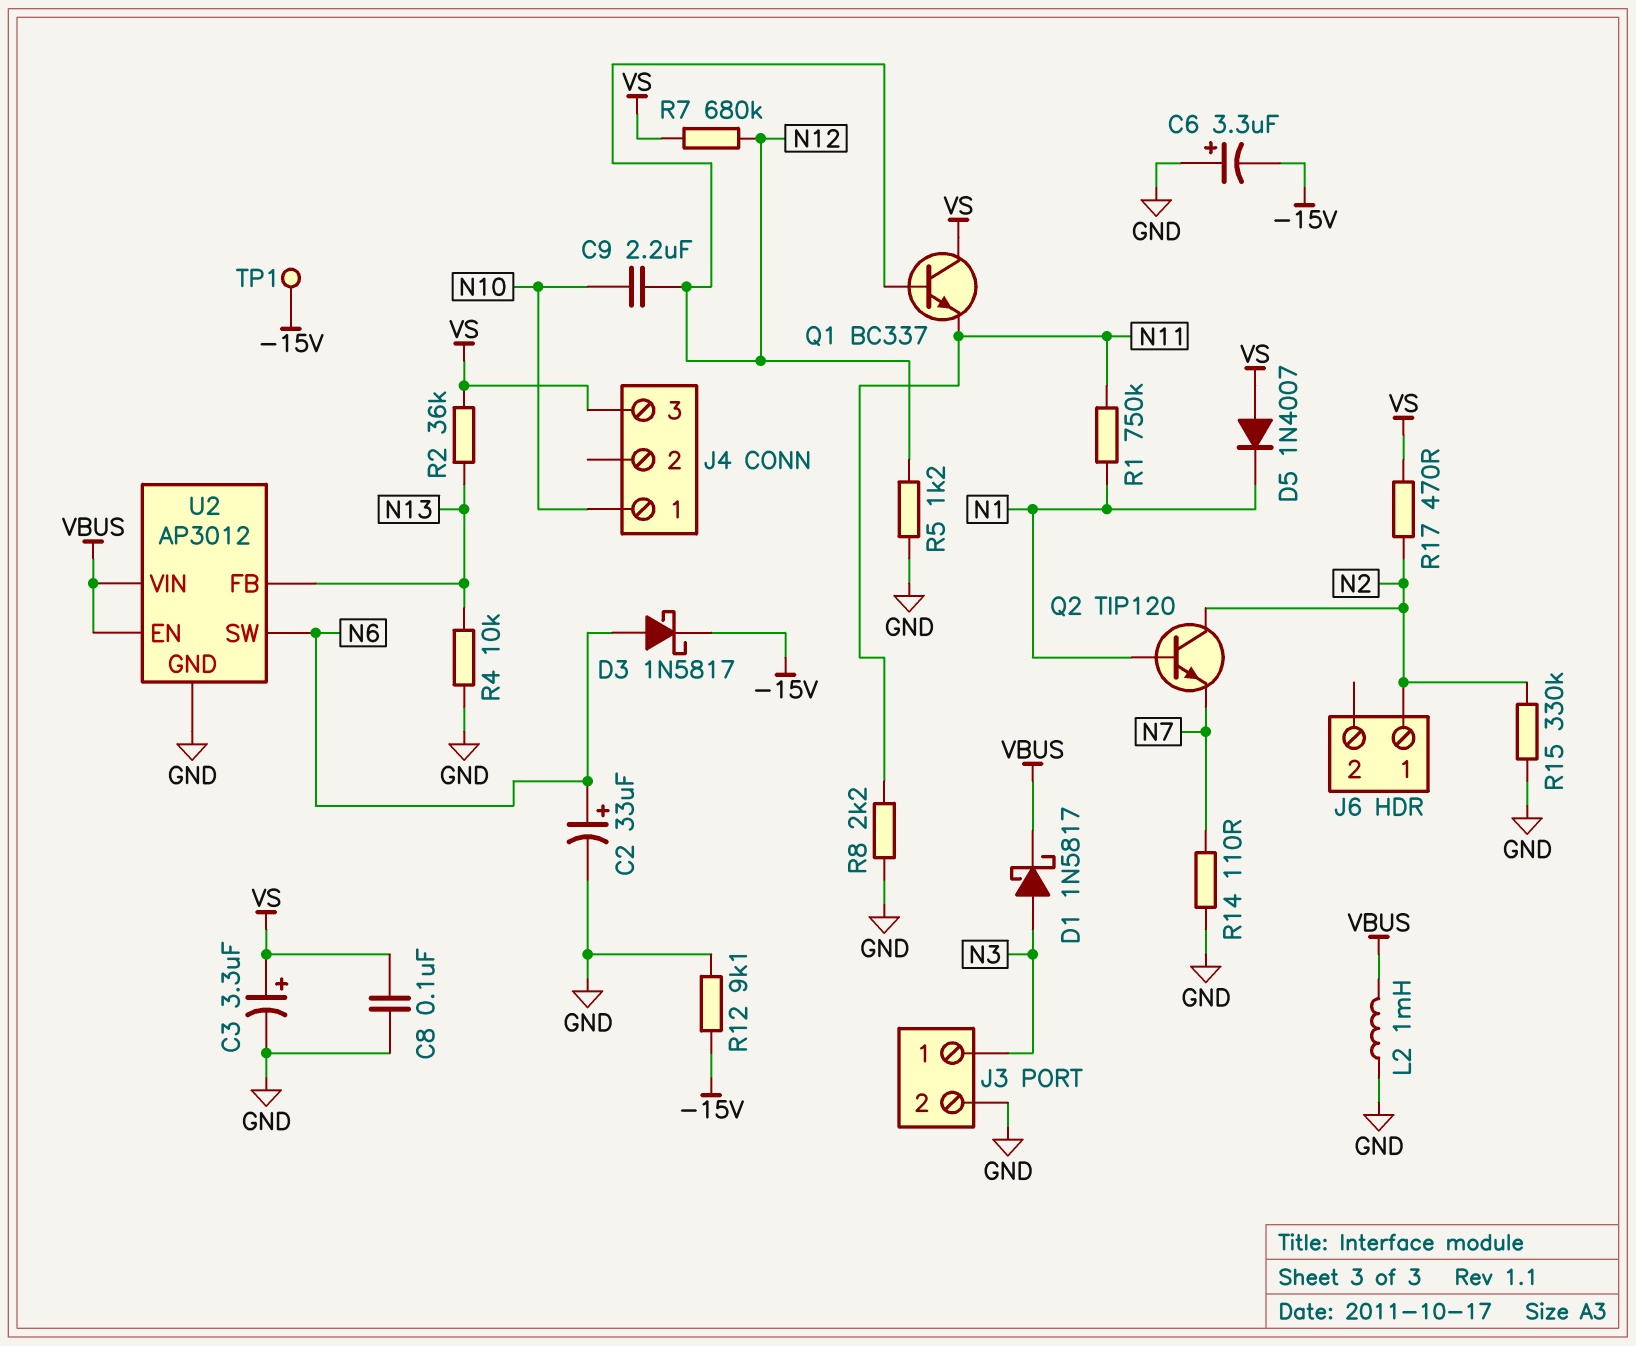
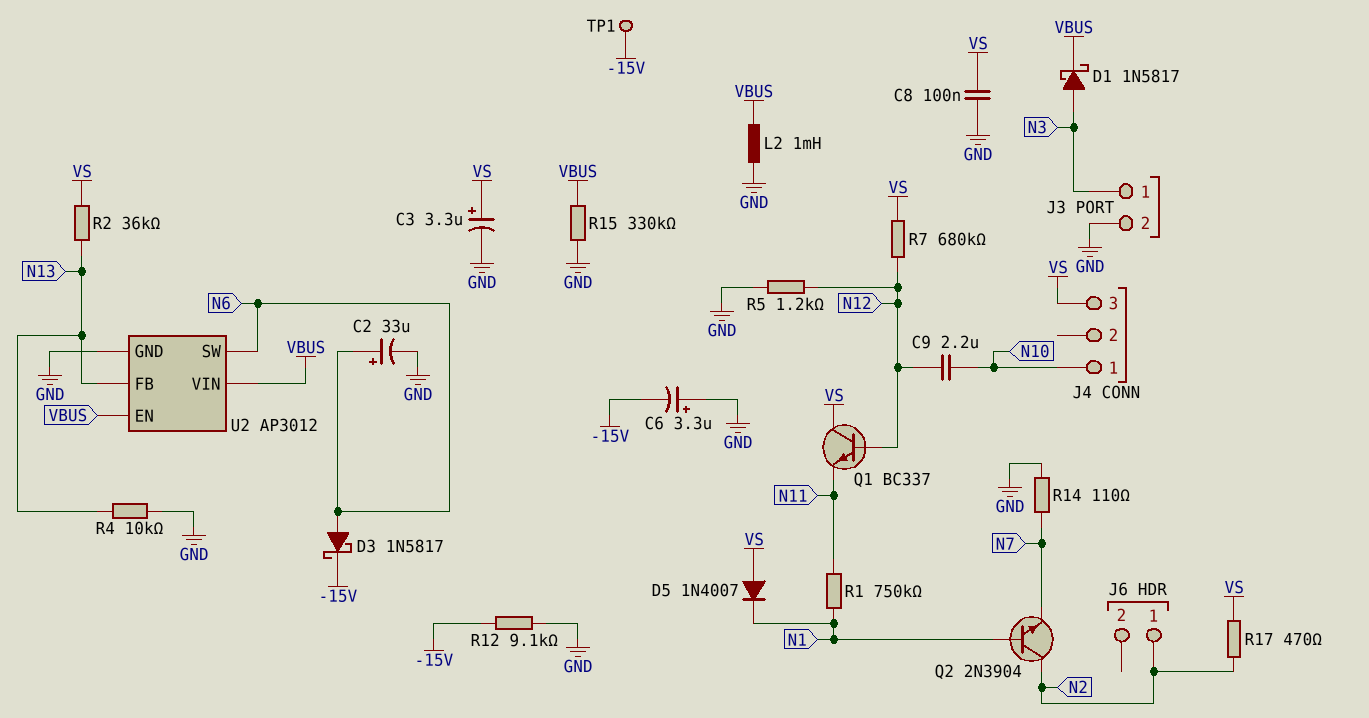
Q2: NPN TIP120 (B N1, C N2, E N7) -> NPN 2N3904 (B N1, C N2, E N7)
R8: 2.2k (GND, N11) -> none
R15: 330k (GND, N2) -> 330k (GND, VBUS)

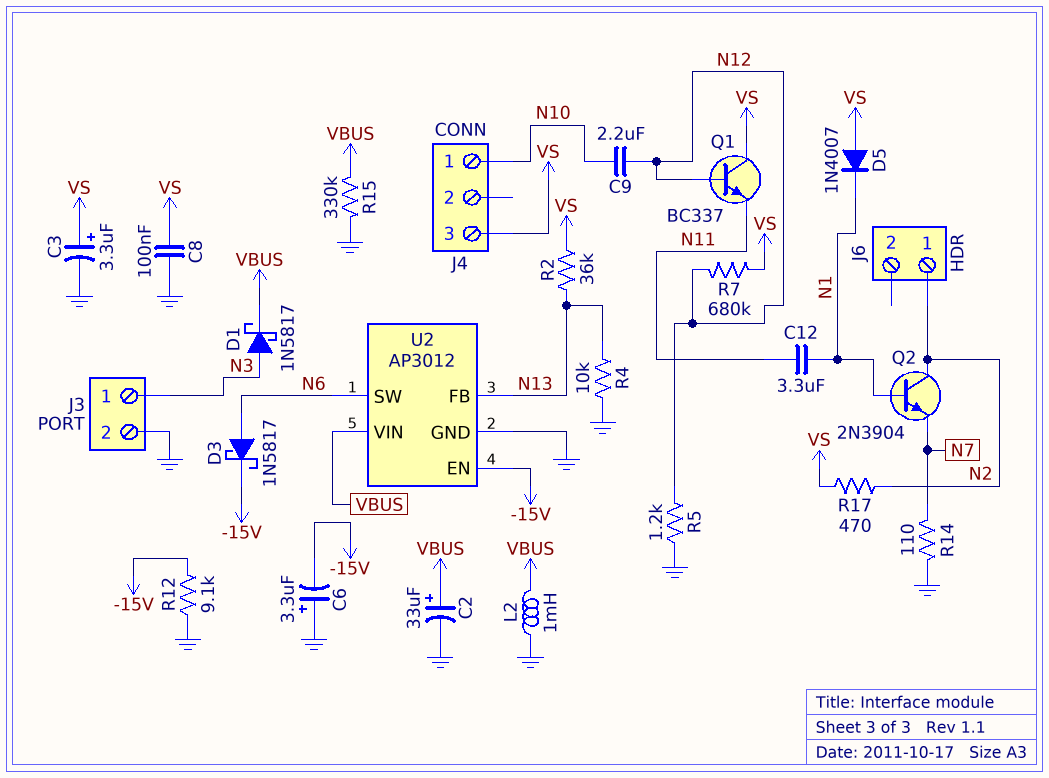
C2: 33uF (plus N6, minus GND) -> 33uF (plus VBUS, minus GND)
C12: none -> 3.3uF (N1, N11)
R1: 750k (N1, N11) -> none
TP1: test point (-15V) -> none
U2 pin EN: VBUS -> -15V

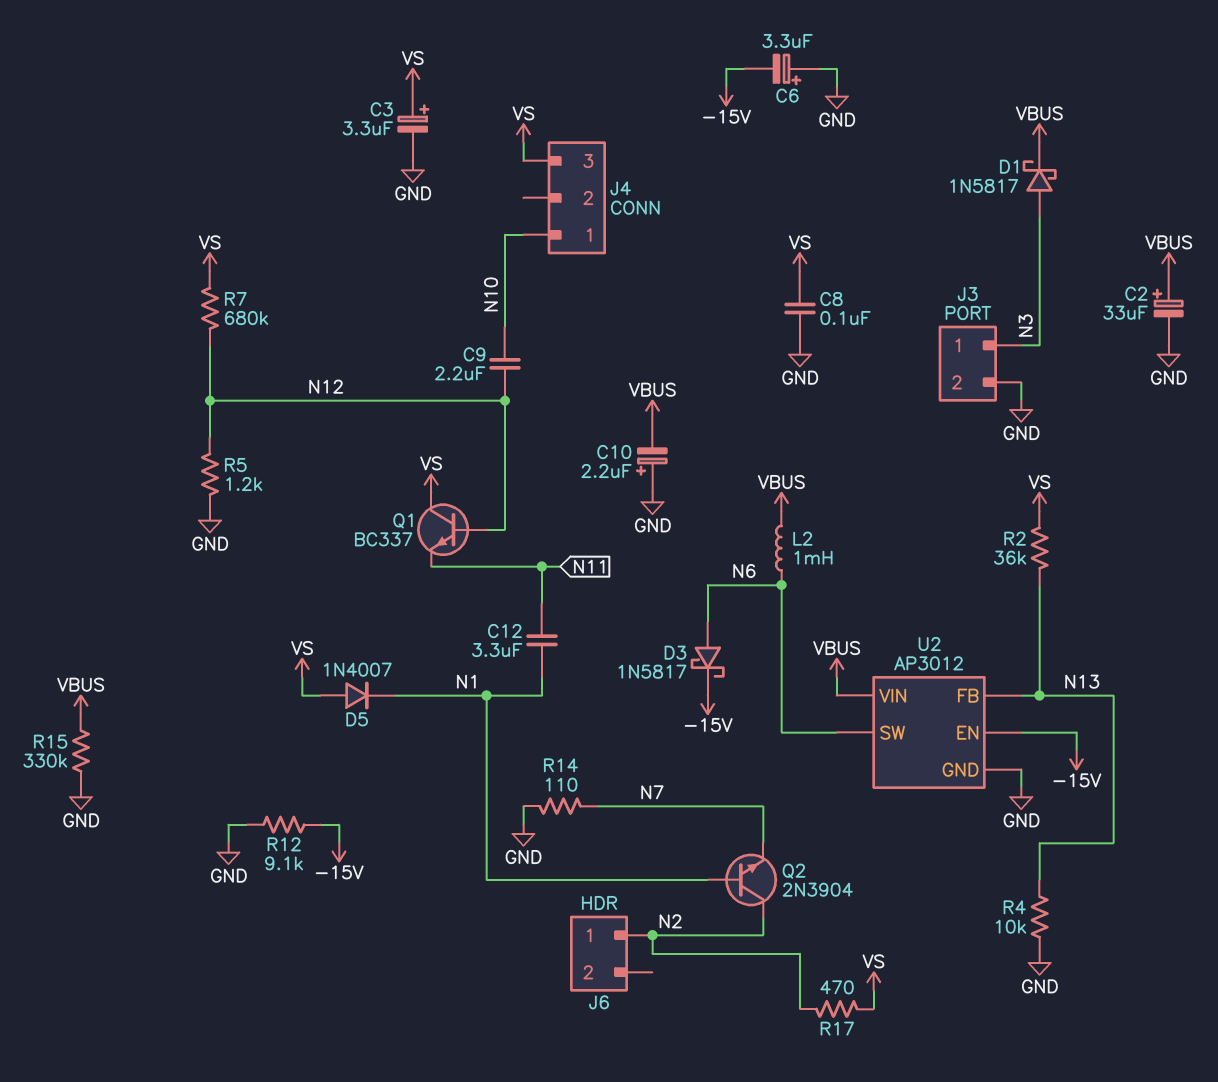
C10: none -> 2.2uF (plus GND, minus VBUS)
L2: 1mH (GND, VBUS) -> 1mH (N6, VBUS)

